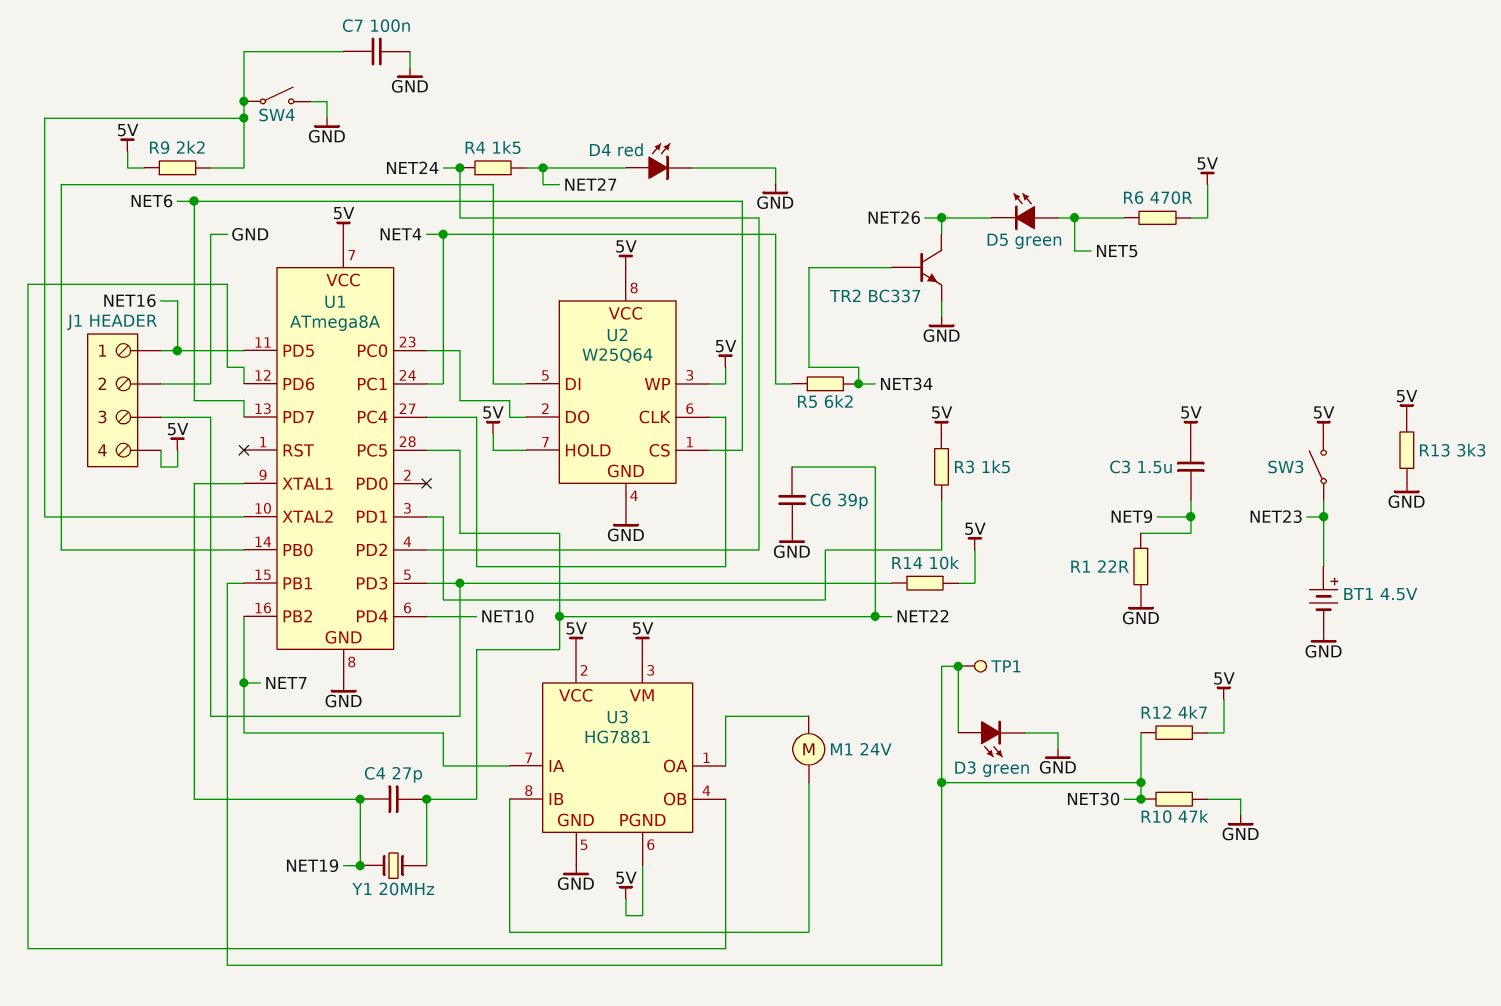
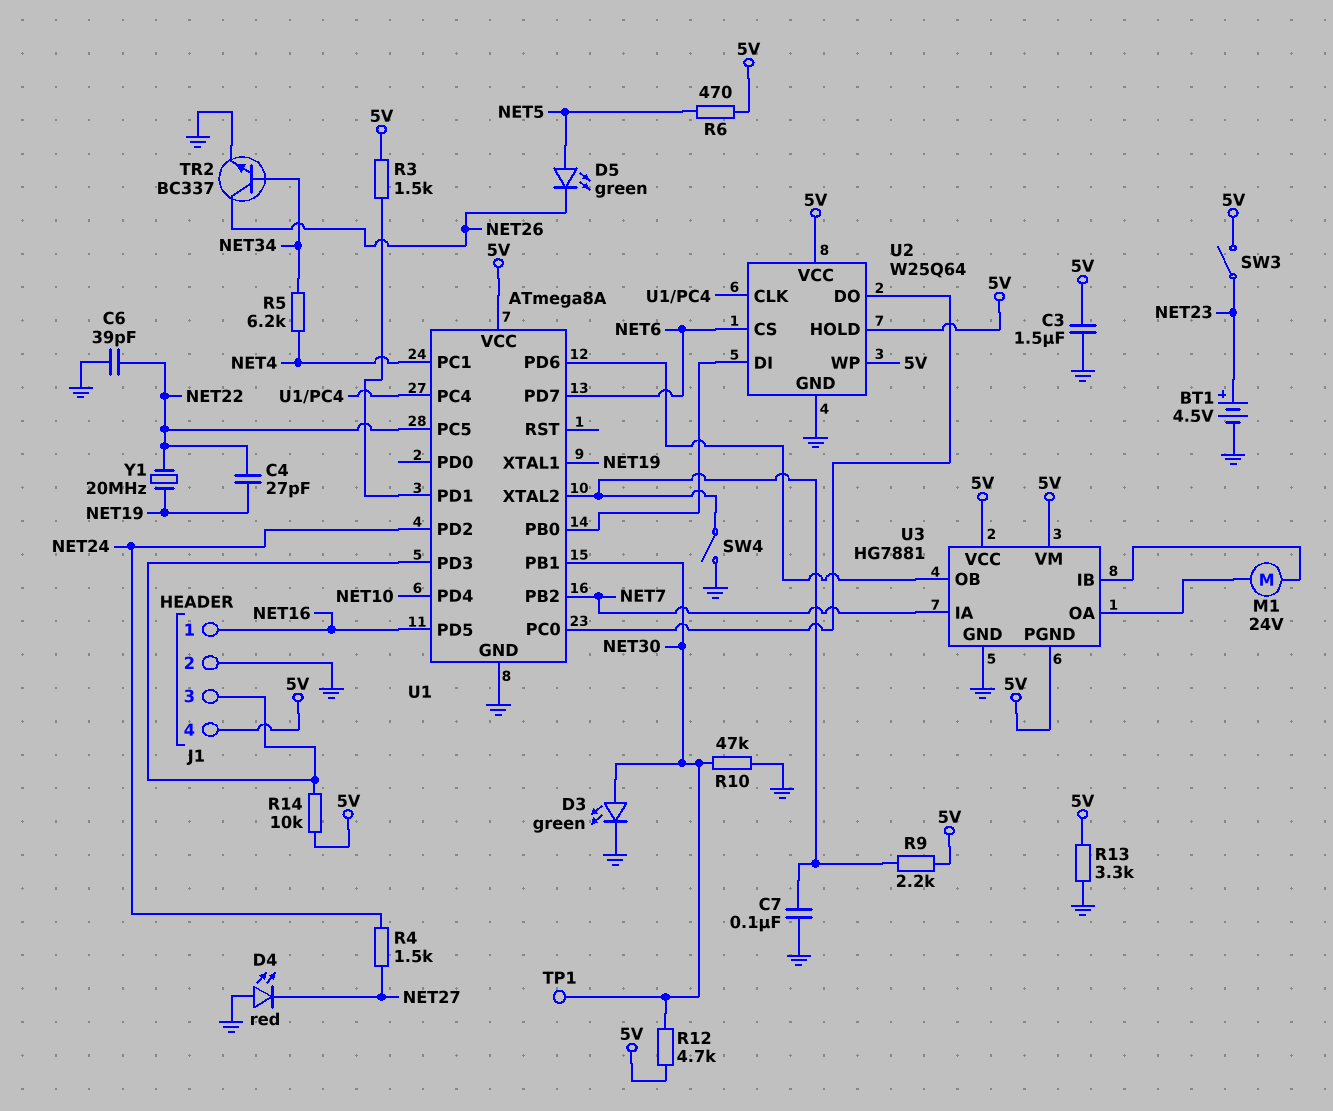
C3: 1.5uF (5V, NET9) -> 1.5uF (5V, GND)
D4: LED red (A NET27, K GND) -> LED red (A GND, K NET27)
R1: 22 (GND, NET9) -> none

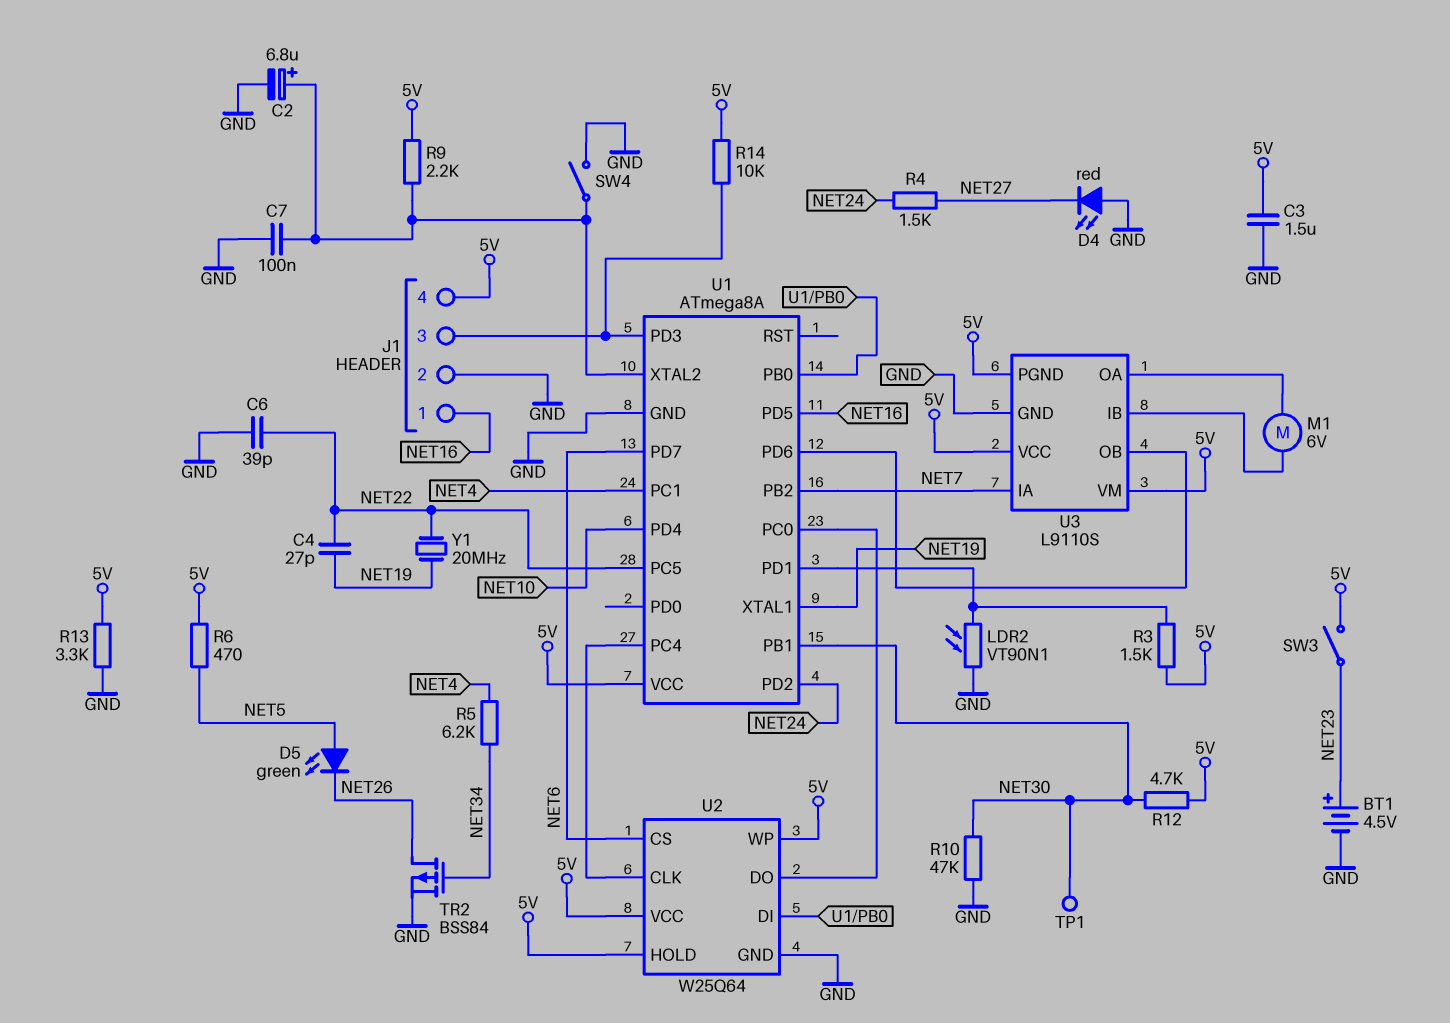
C2: none -> 6.8uF (plus U1/XTAL2, minus GND)
D3: LED green (A NET30, K GND) -> none
LDR2: none -> VT90N1 (GND, U1/PD1)
M1: motor 24V (U3/IB, U3/OA) -> motor 6V (U3/IB, U3/OA)
TR2: NPN BC337 (B NET34, C NET26, E GND) -> PMOS BSS84 (G NET34, D NET26, S GND)
U3: HG7881 -> L9110S

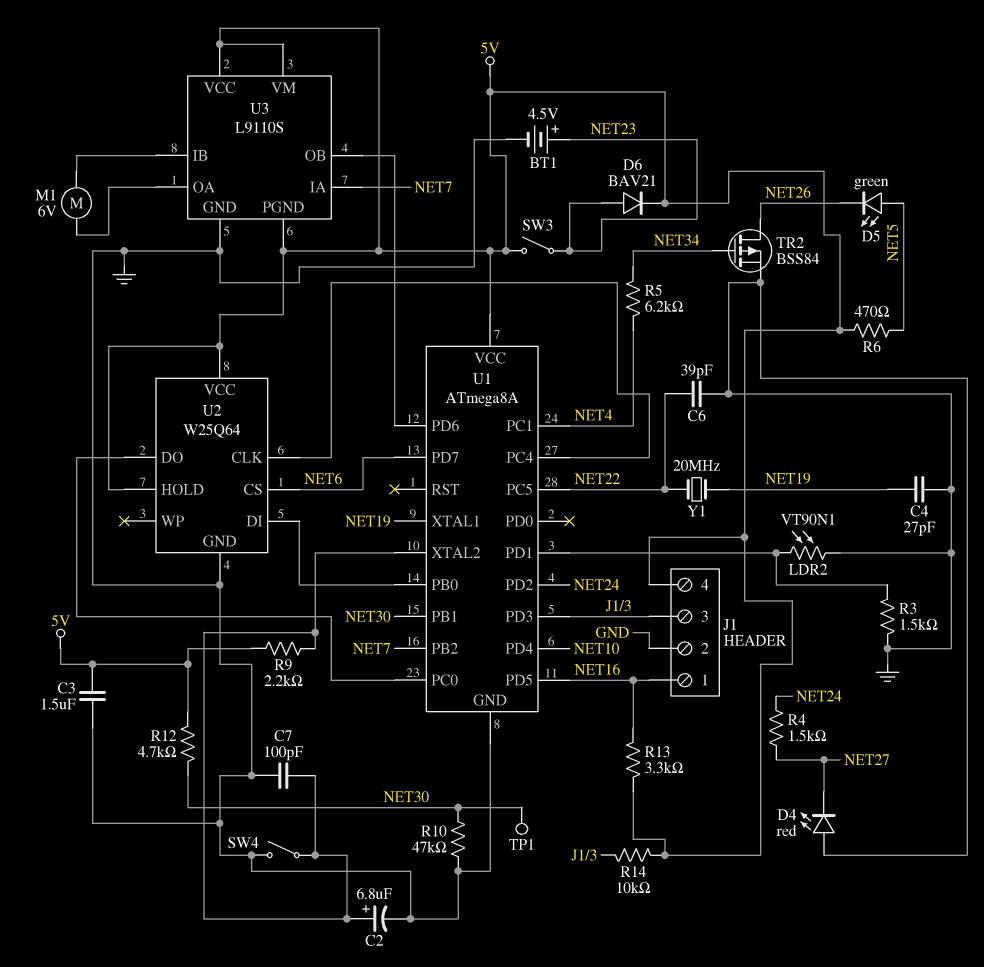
C4: 27pF (NET19, NET22) -> 27pF (GND, NET19)
C7: 100nF (GND, U1/XTAL2) -> 100pF (GND, U1/XTAL2)
D6: none -> diode BAV21 (A NET23, K 5V)
R3: 1.5k (5V, U1/PD1) -> 1.5k (GND, U1/PD1)
R13: 3.3k (5V, GND) -> 3.3k (5V, NET16)
U2 pin WP: 5V -> none

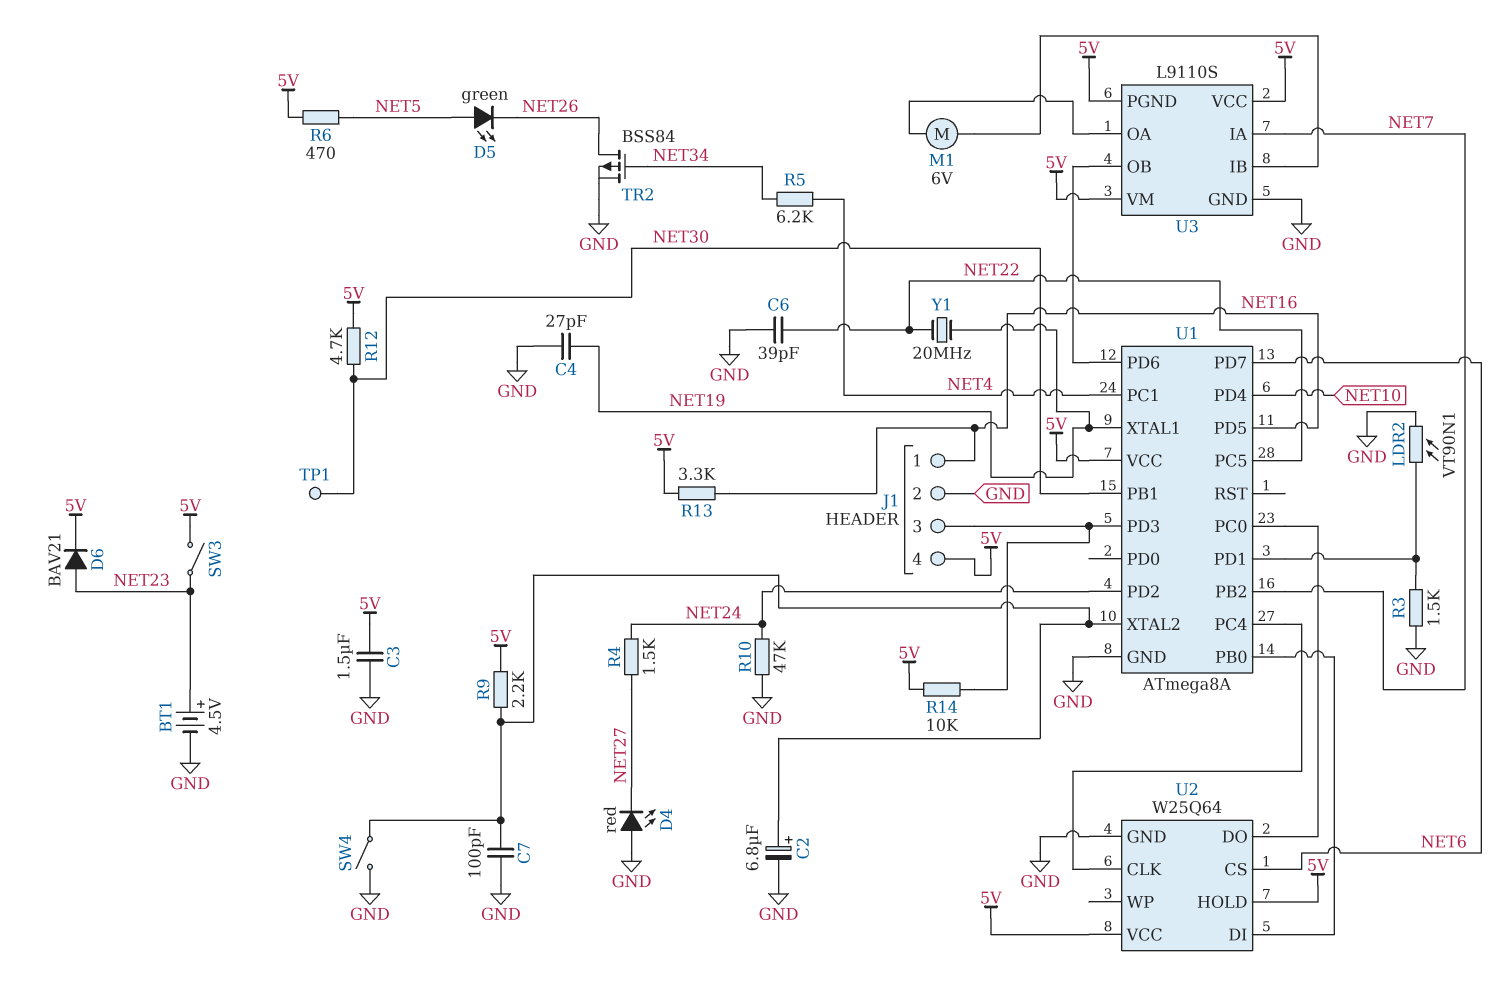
R10: 47k (GND, NET30) -> 47k (GND, NET24)

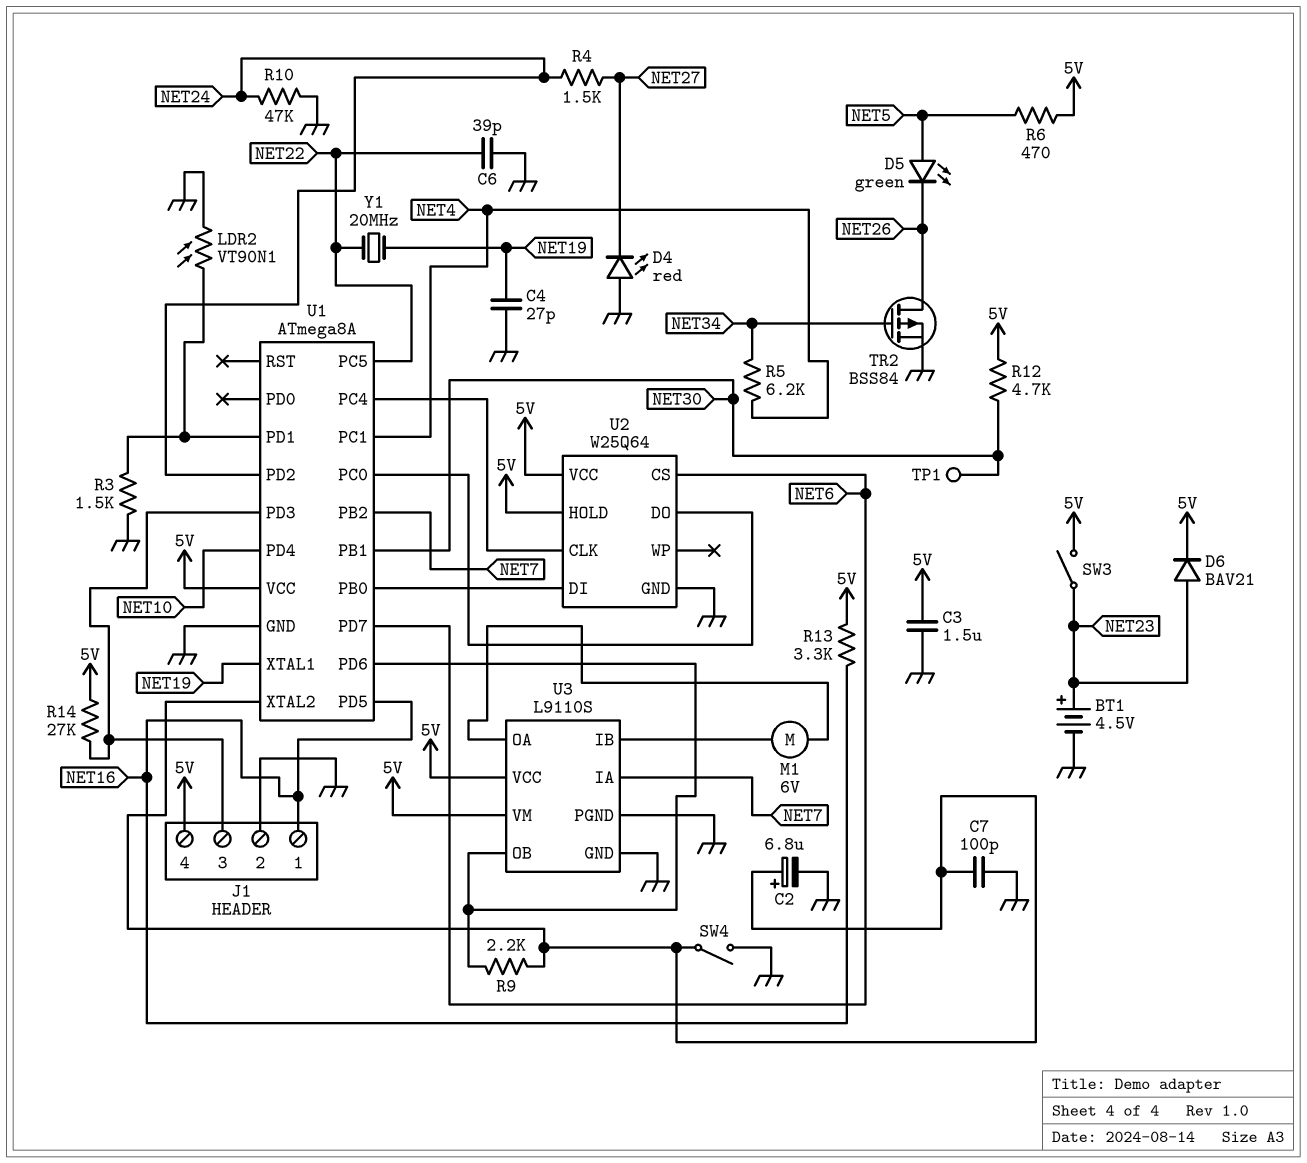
R9: 2.2k (5V, U1/XTAL2) -> 2.2k (U1/PD6, U1/XTAL2)
R14: 10k (5V, J1/3) -> 27k (5V, J1/3)
U3 pin PGND: 5V -> GND

